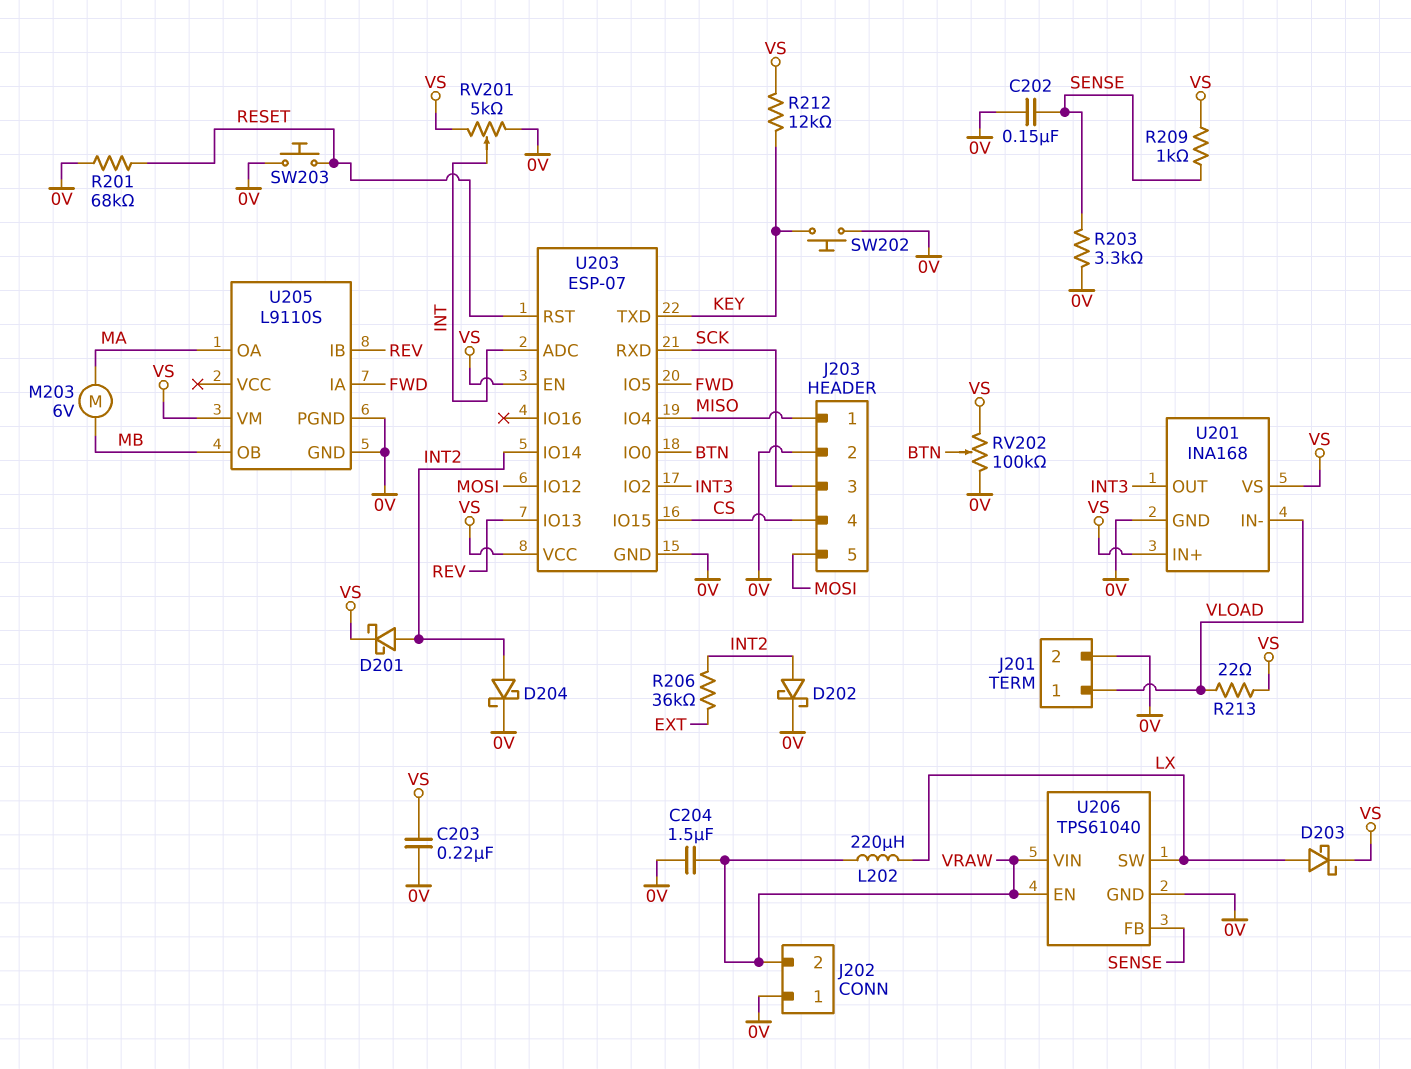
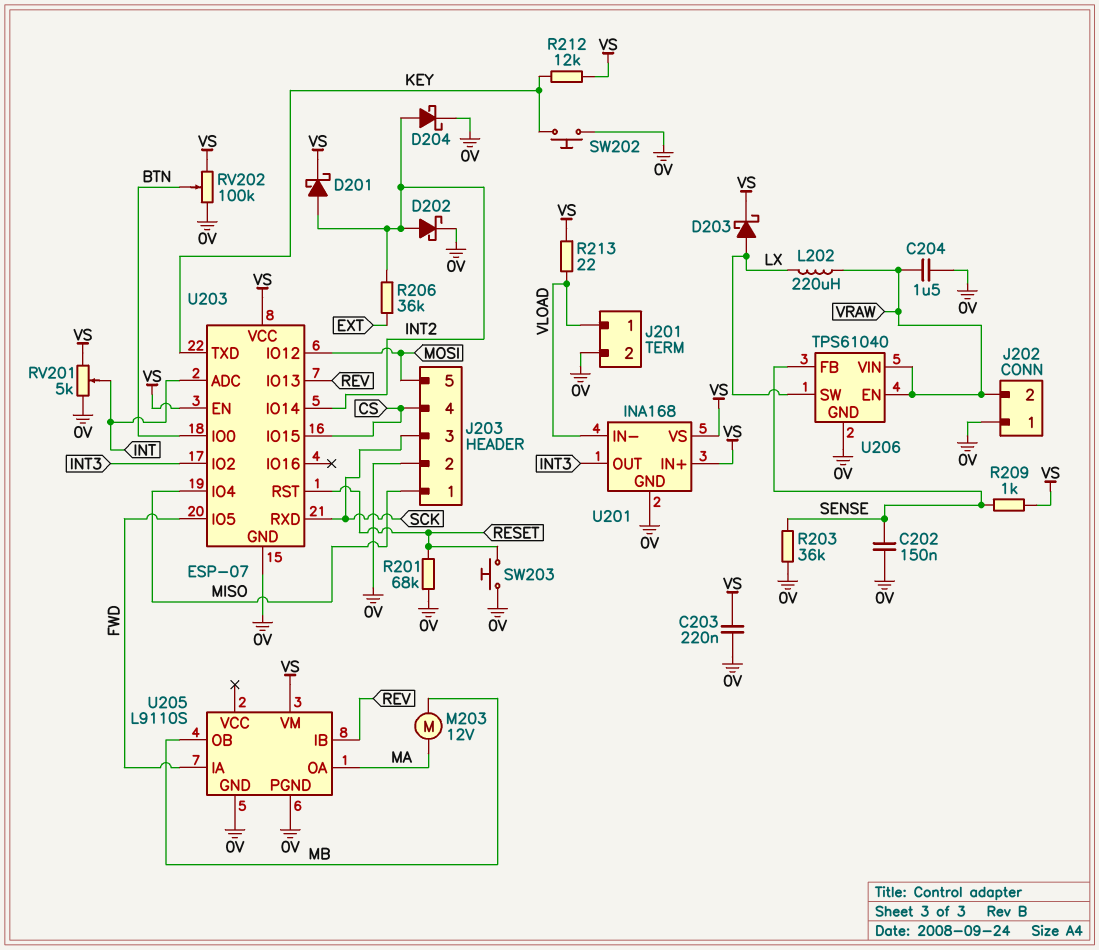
M203: motor 6V (MA, MB) -> motor 12V (MA, MB)
R203: 3.3k (0V, SENSE) -> 36k (0V, SENSE)

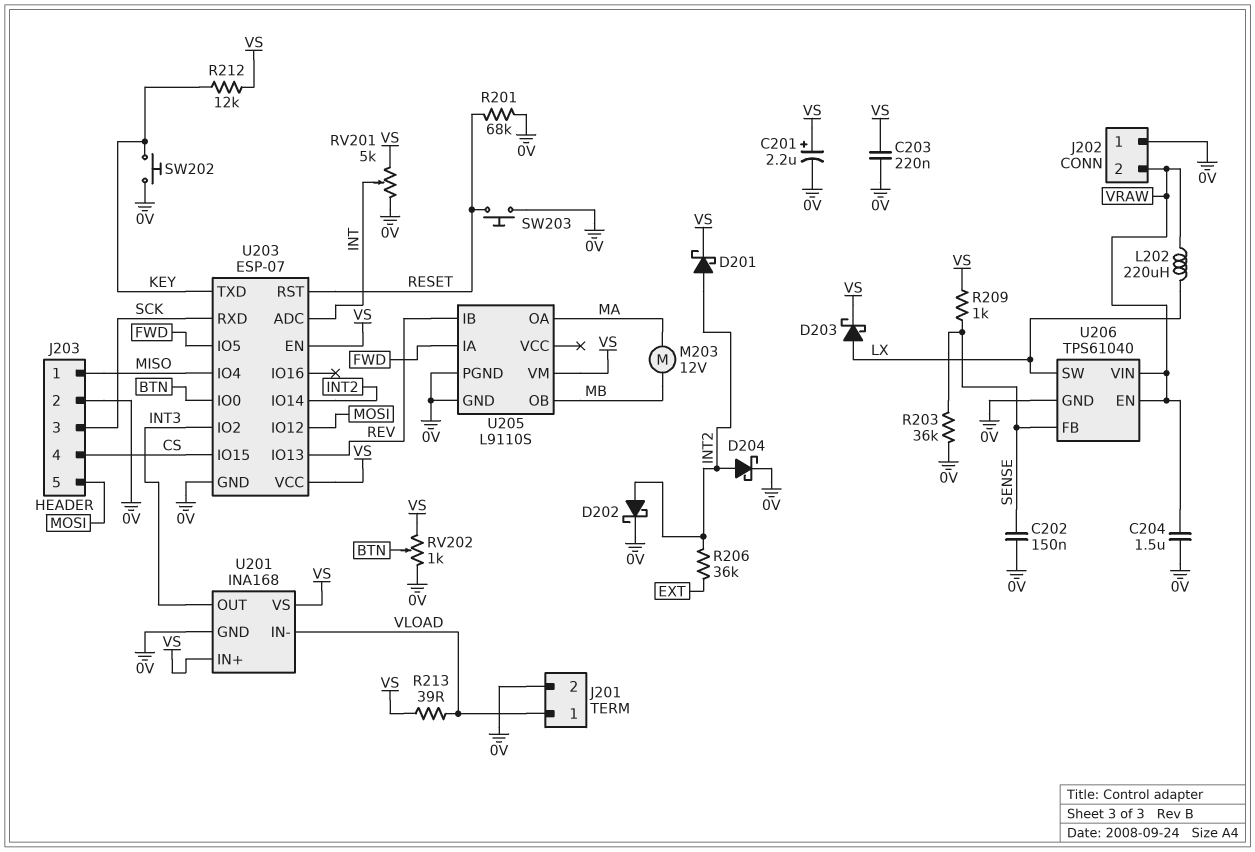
C201: none -> 2.2uF (plus VS, minus 0V)
R213: 22 (VLOAD, VS) -> 39 (VLOAD, VS)
RV202: 100k (0V, VS, wiper BTN) -> 1k (0V, VS, wiper BTN)

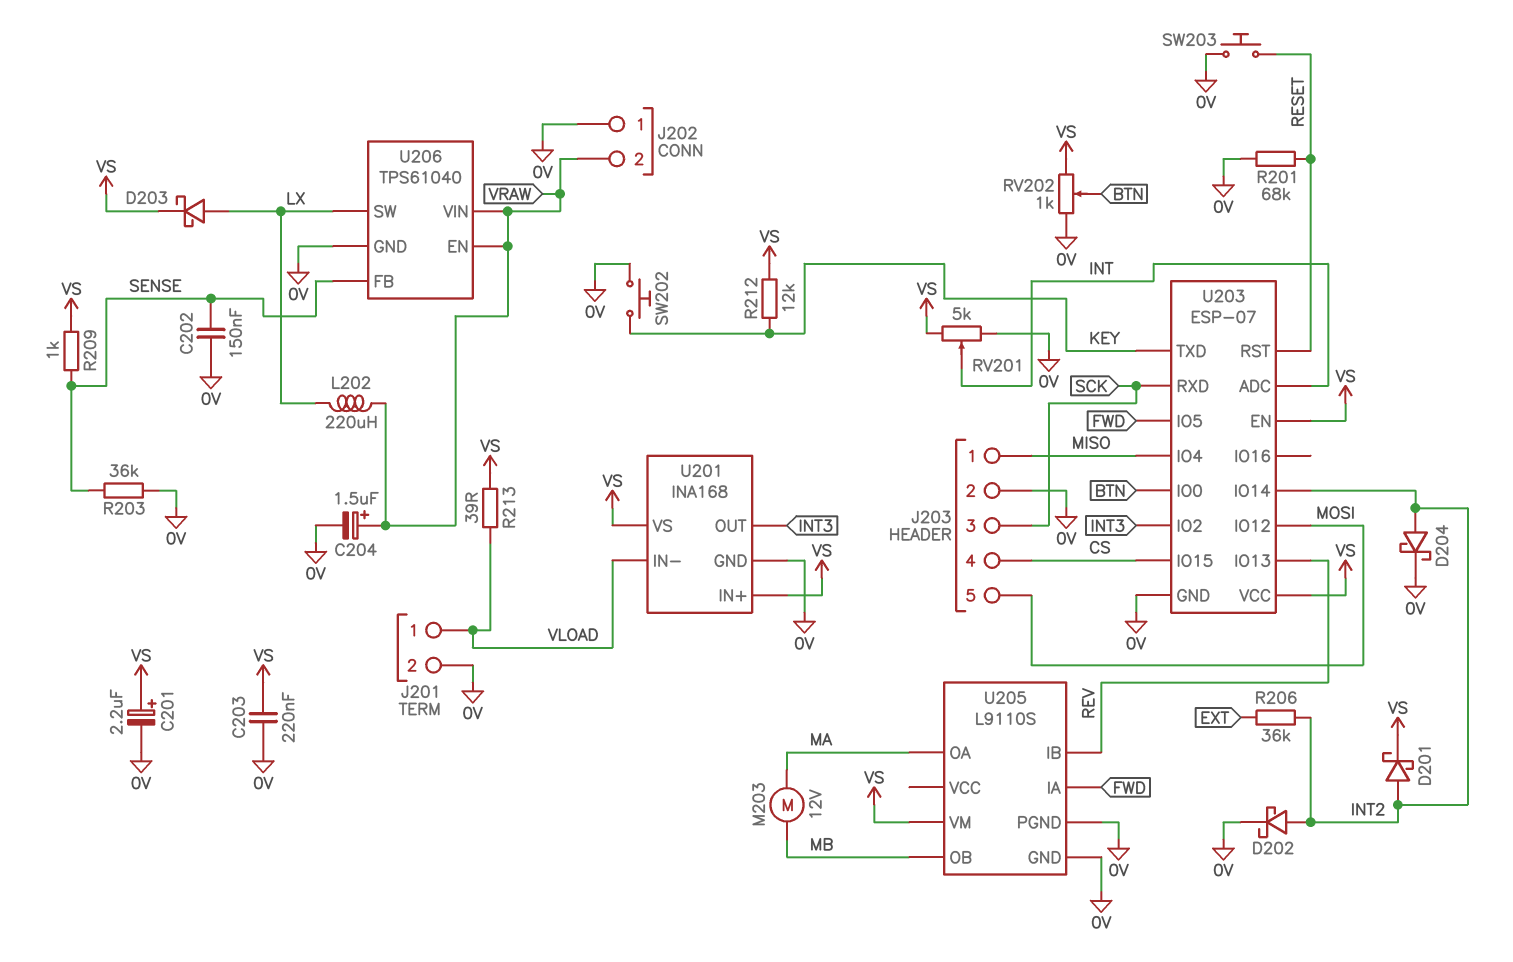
C204: 1.5uF (0V, VRAW) -> 1.5uF (plus VRAW, minus 0V)

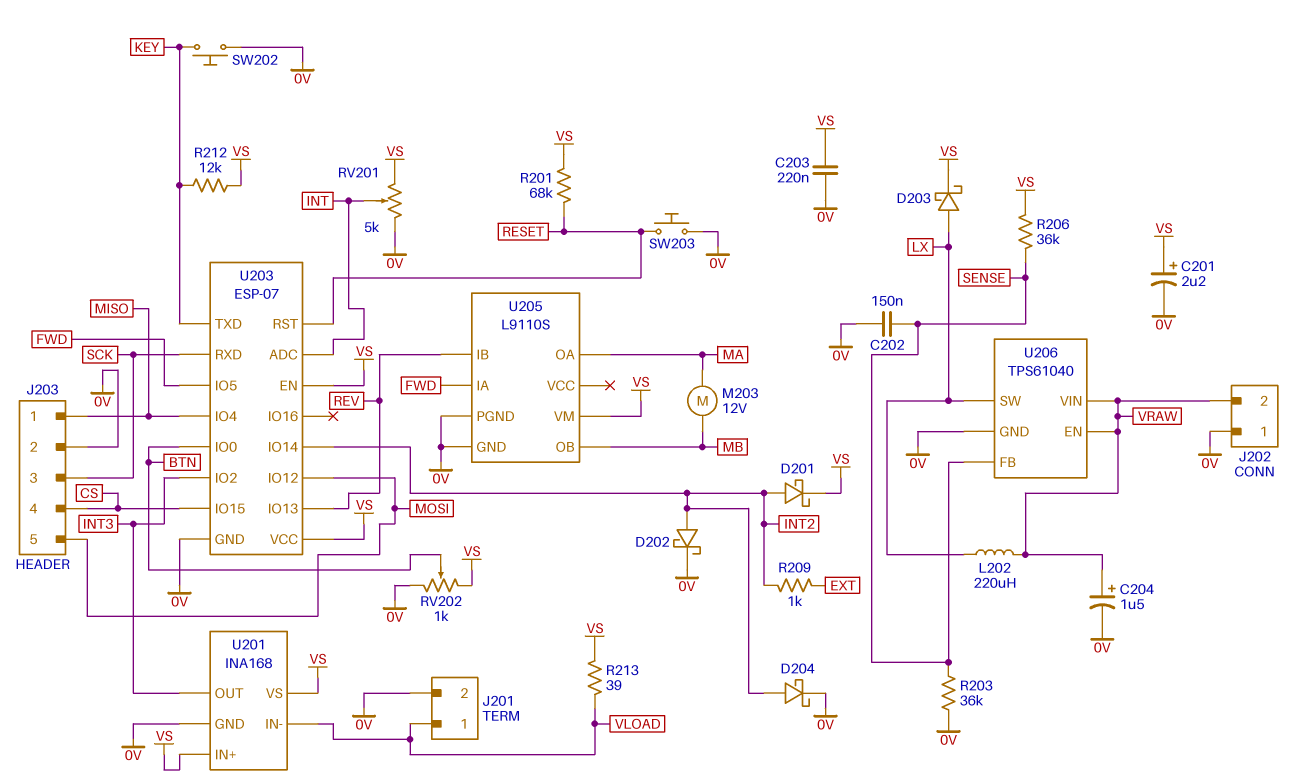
R201: 68k (0V, RESET) -> 68k (RESET, VS)
R206: 36k (EXT, INT2) -> 36k (SENSE, VS)
R209: 1k (SENSE, VS) -> 1k (EXT, INT2)

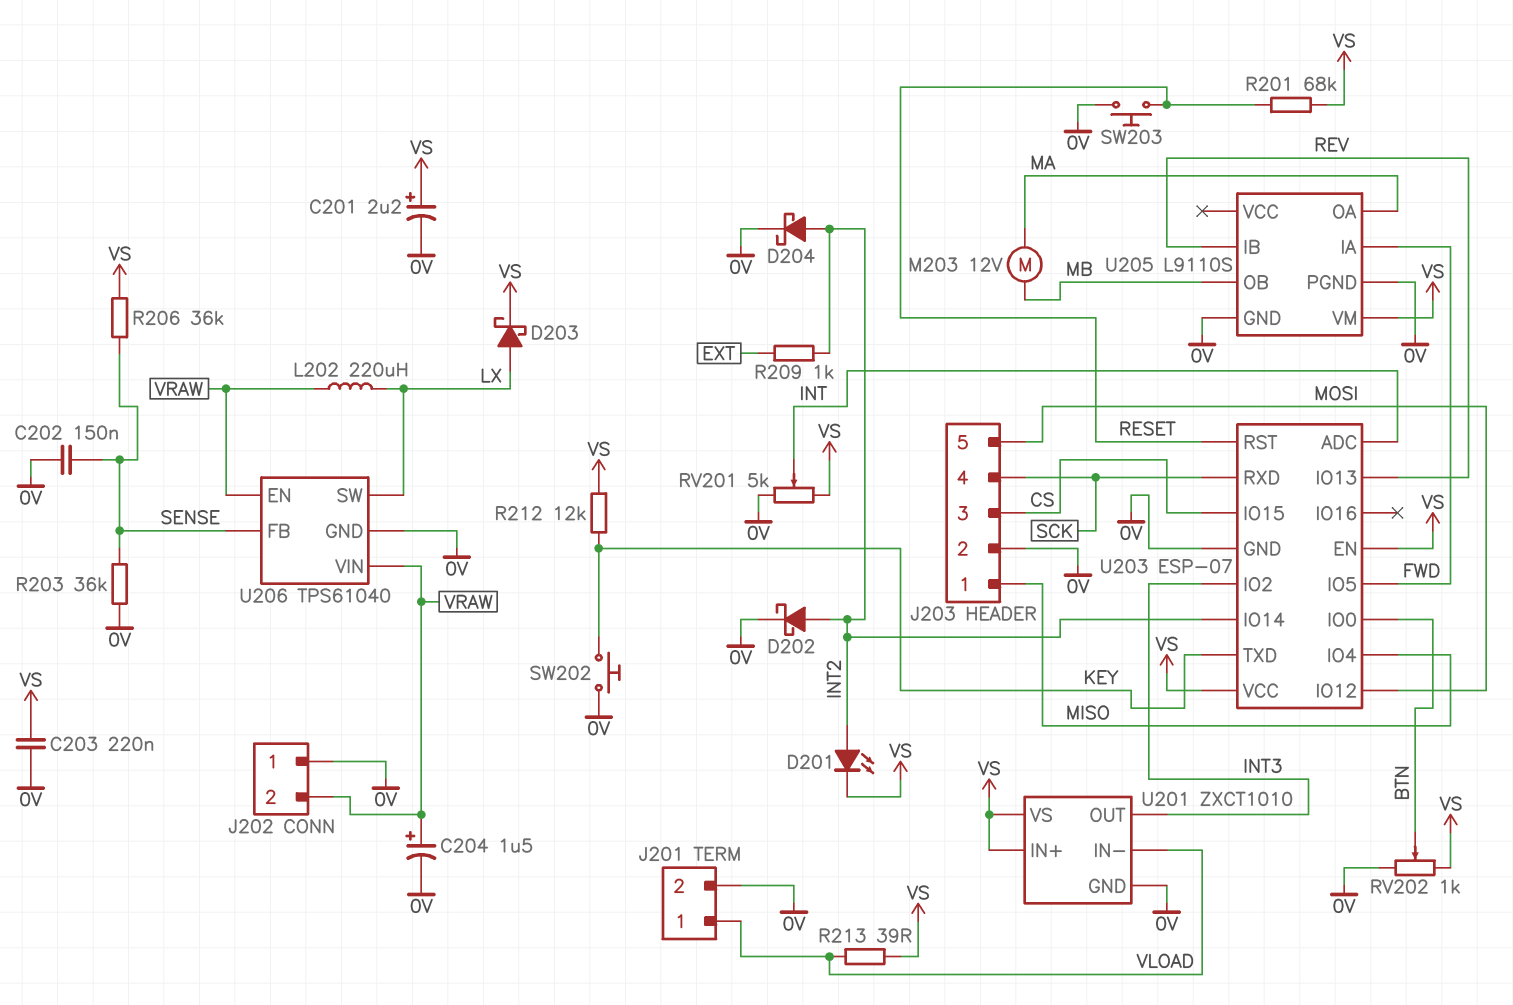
D201: schottky (A INT2, K VS) -> LED (A INT2, K VS)
J203 pin 3: SCK -> CS
J203 pin 4: CS -> SCK
U201: INA168 -> ZXCT1010

